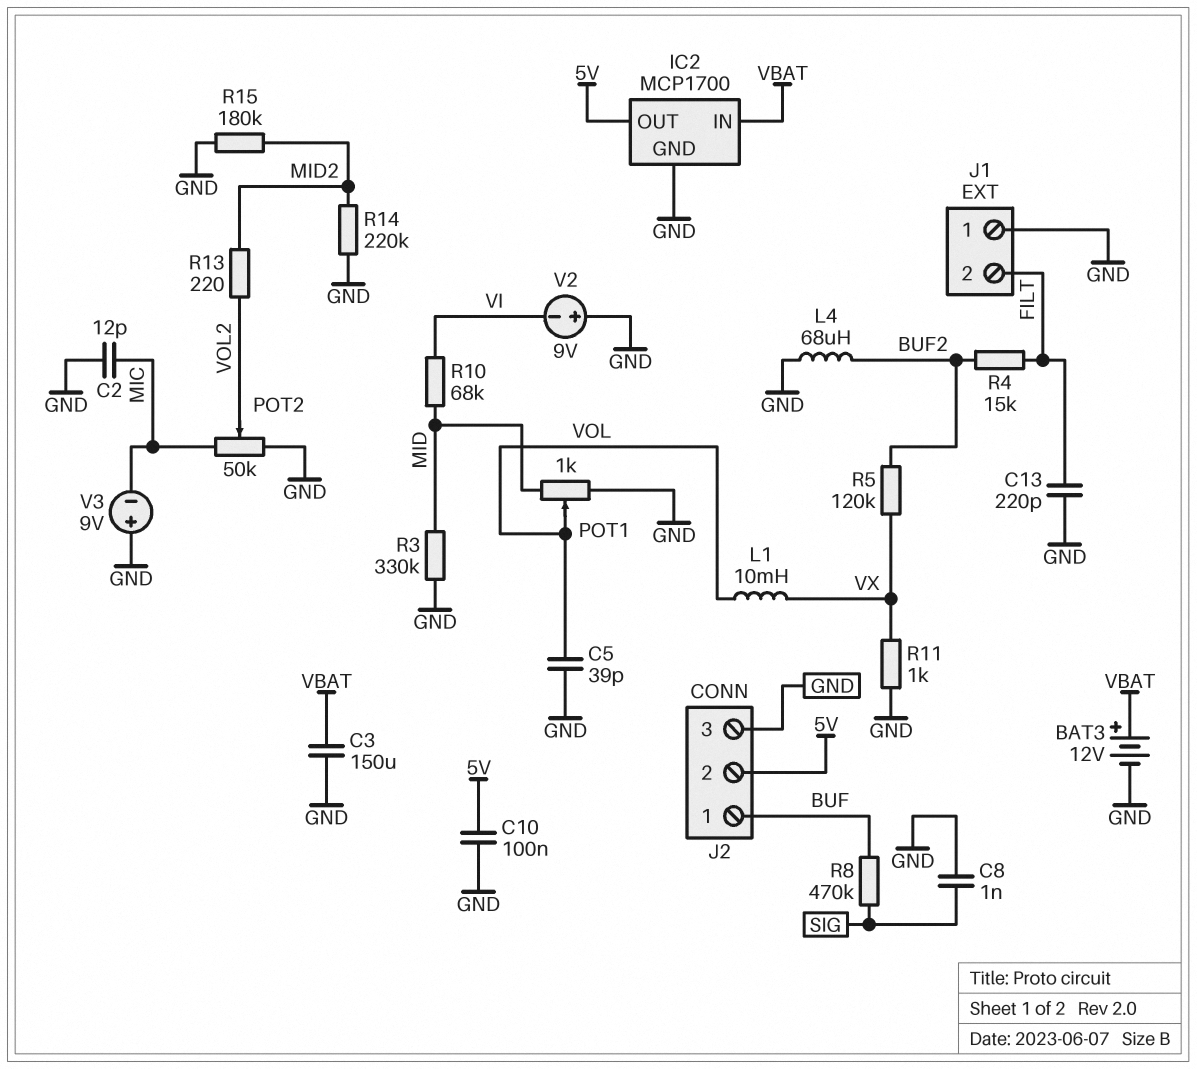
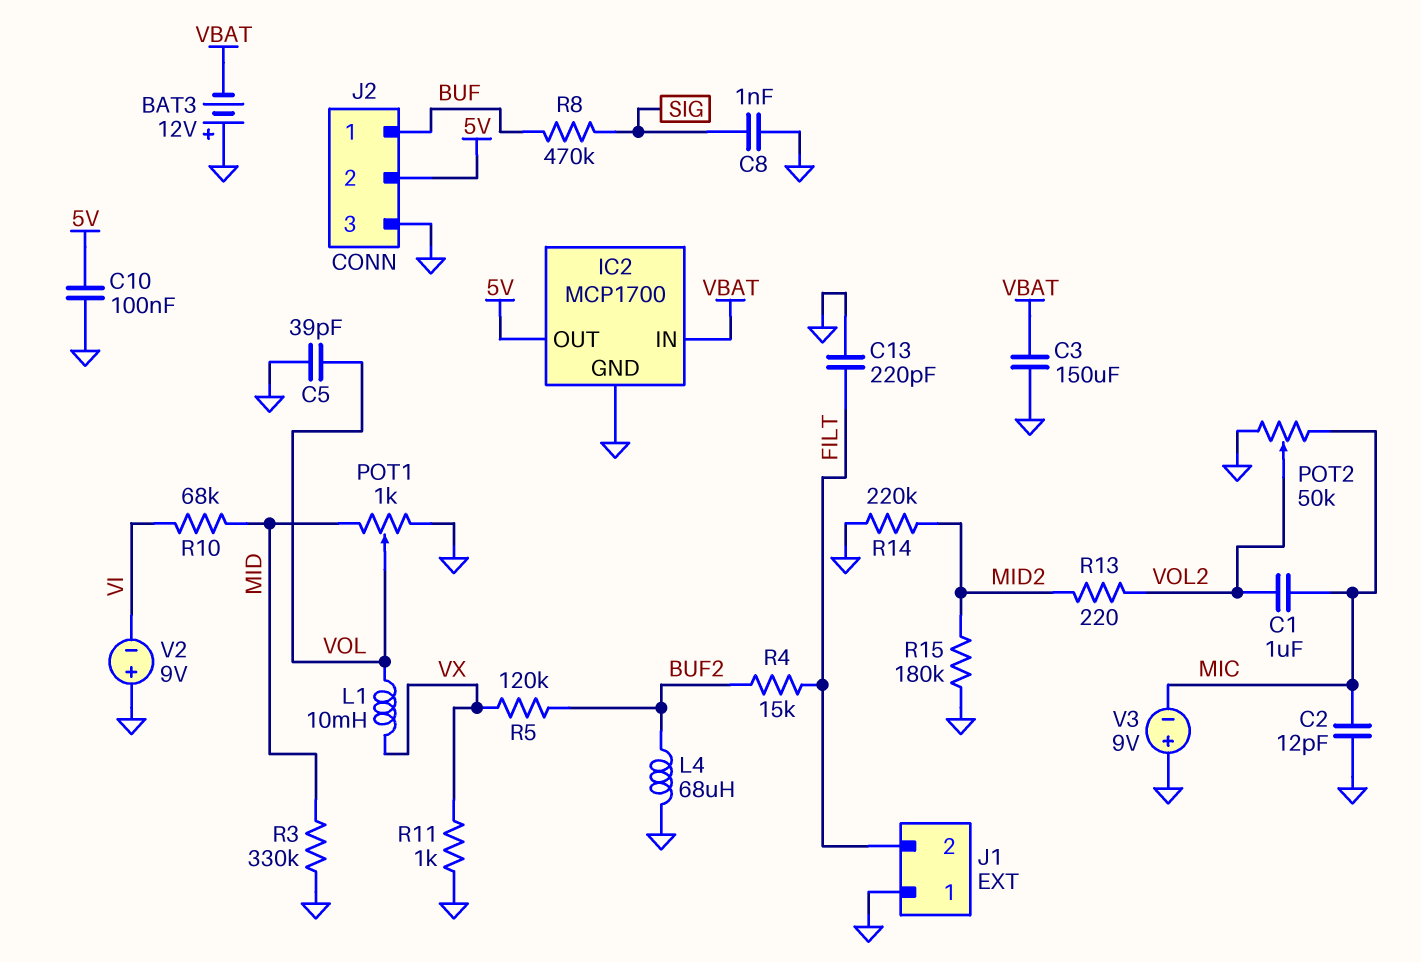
BAT3: 12V (plus VBAT, minus GND) -> 12V (plus GND, minus VBAT)
C1: none -> 1uF (MIC, VOL2)

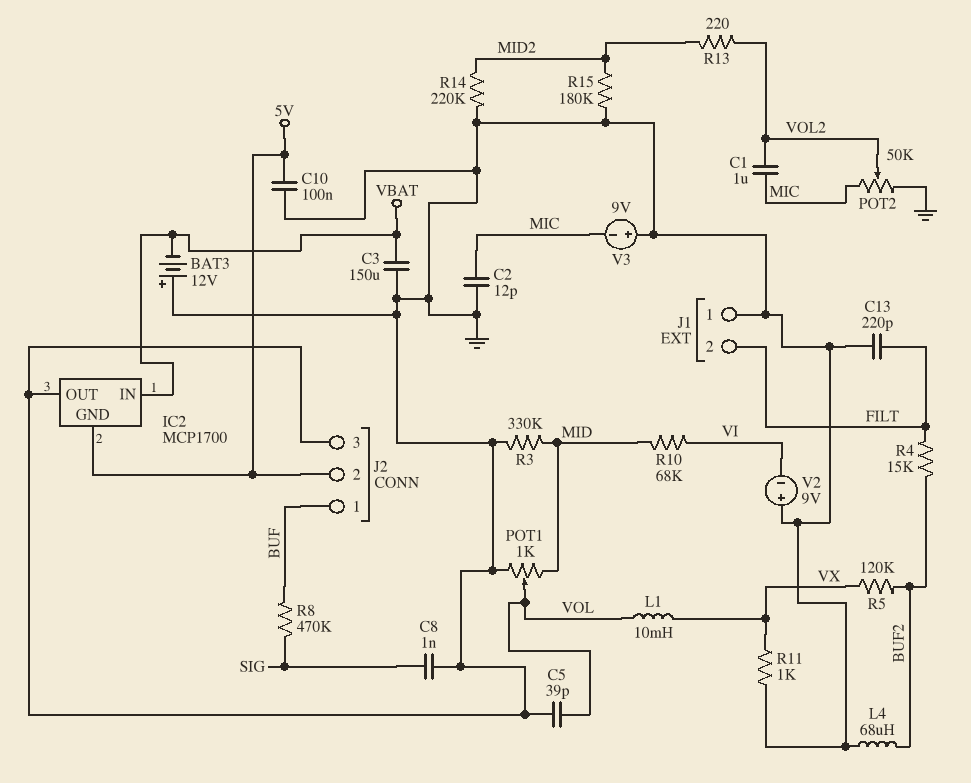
IC2 pin GND: GND -> 5V
IC2 pin OUT: 5V -> GND

